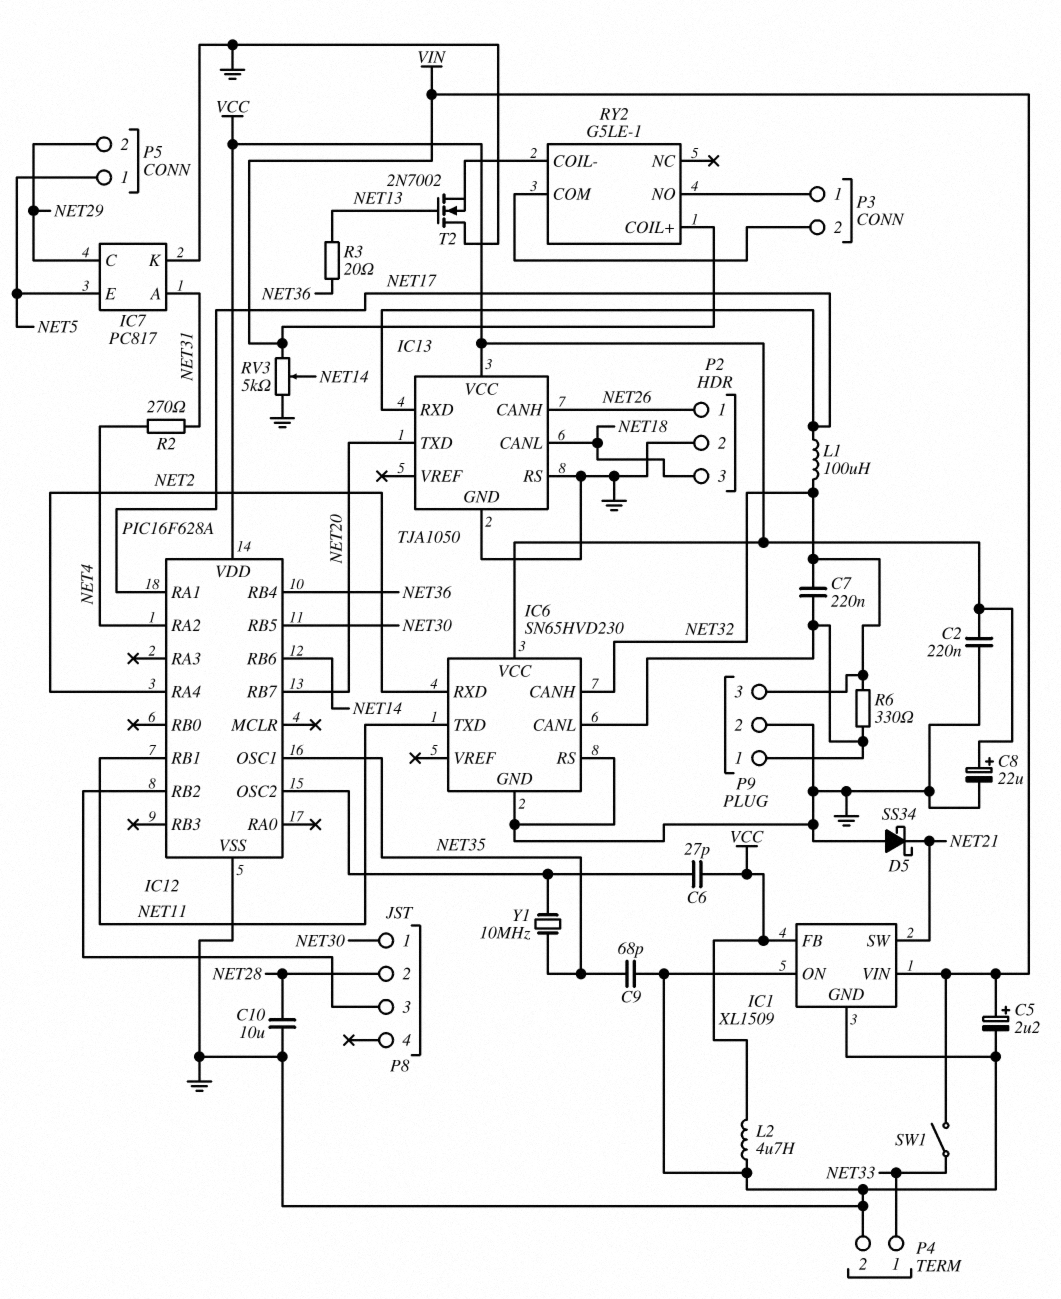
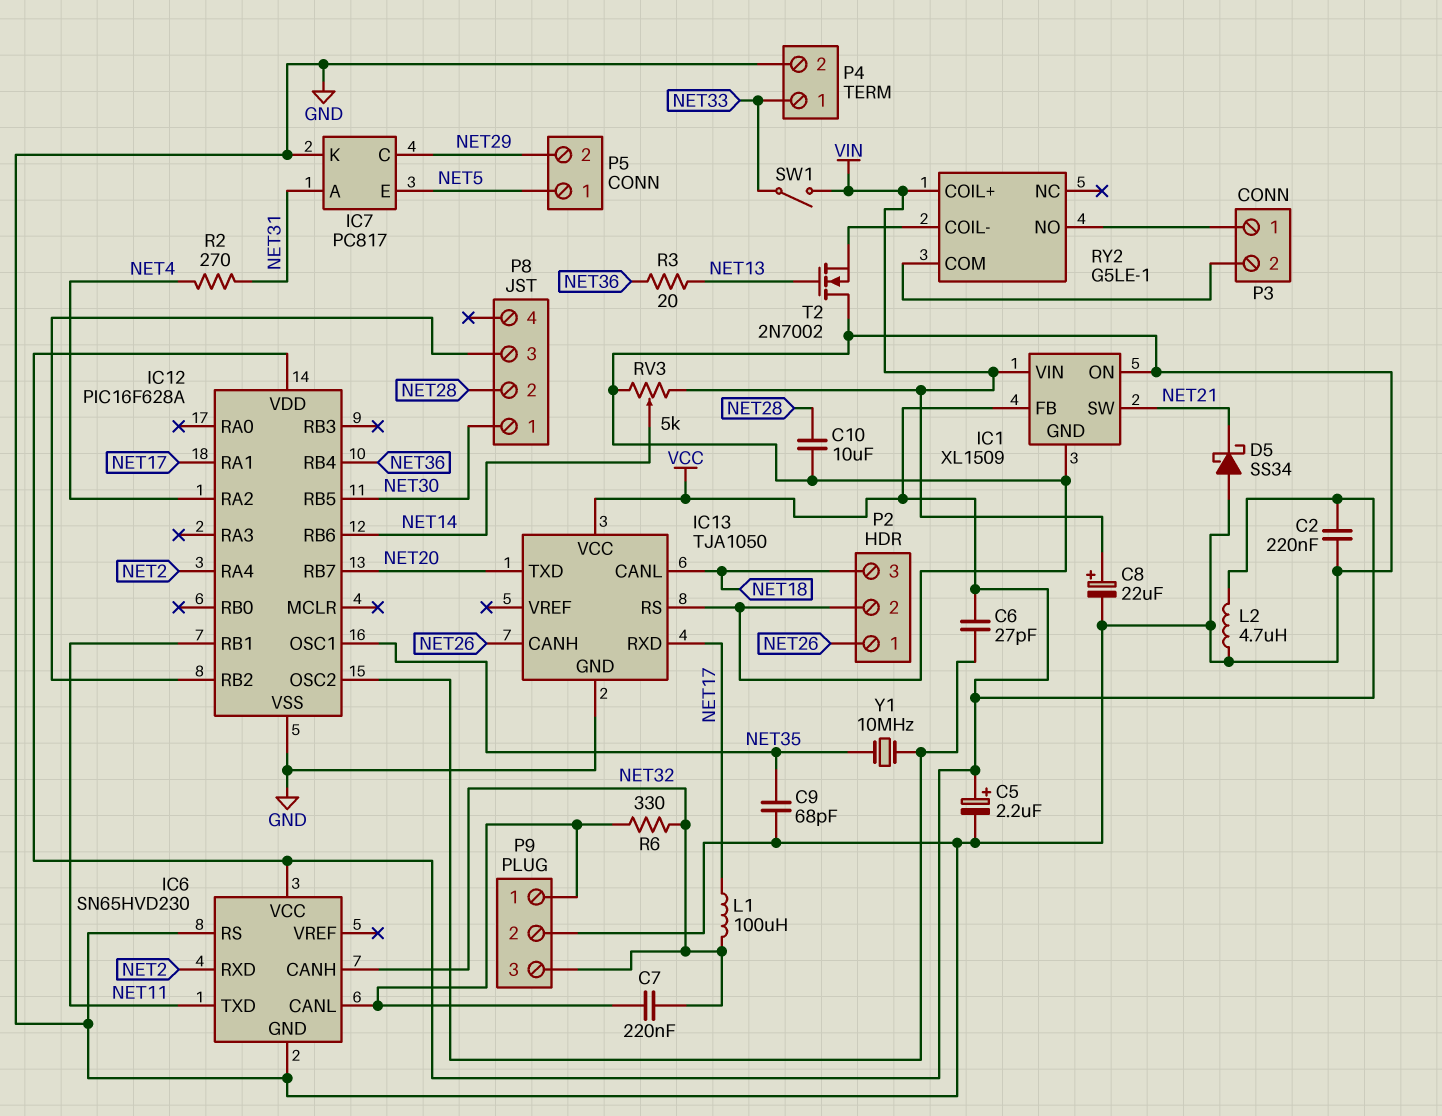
C5: 2.2uF (plus VIN, minus GND) -> 2.2uF (plus VCC, minus GND)
C8: 22uF (plus VCC, minus GND) -> 22uF (plus VIN, minus GND)

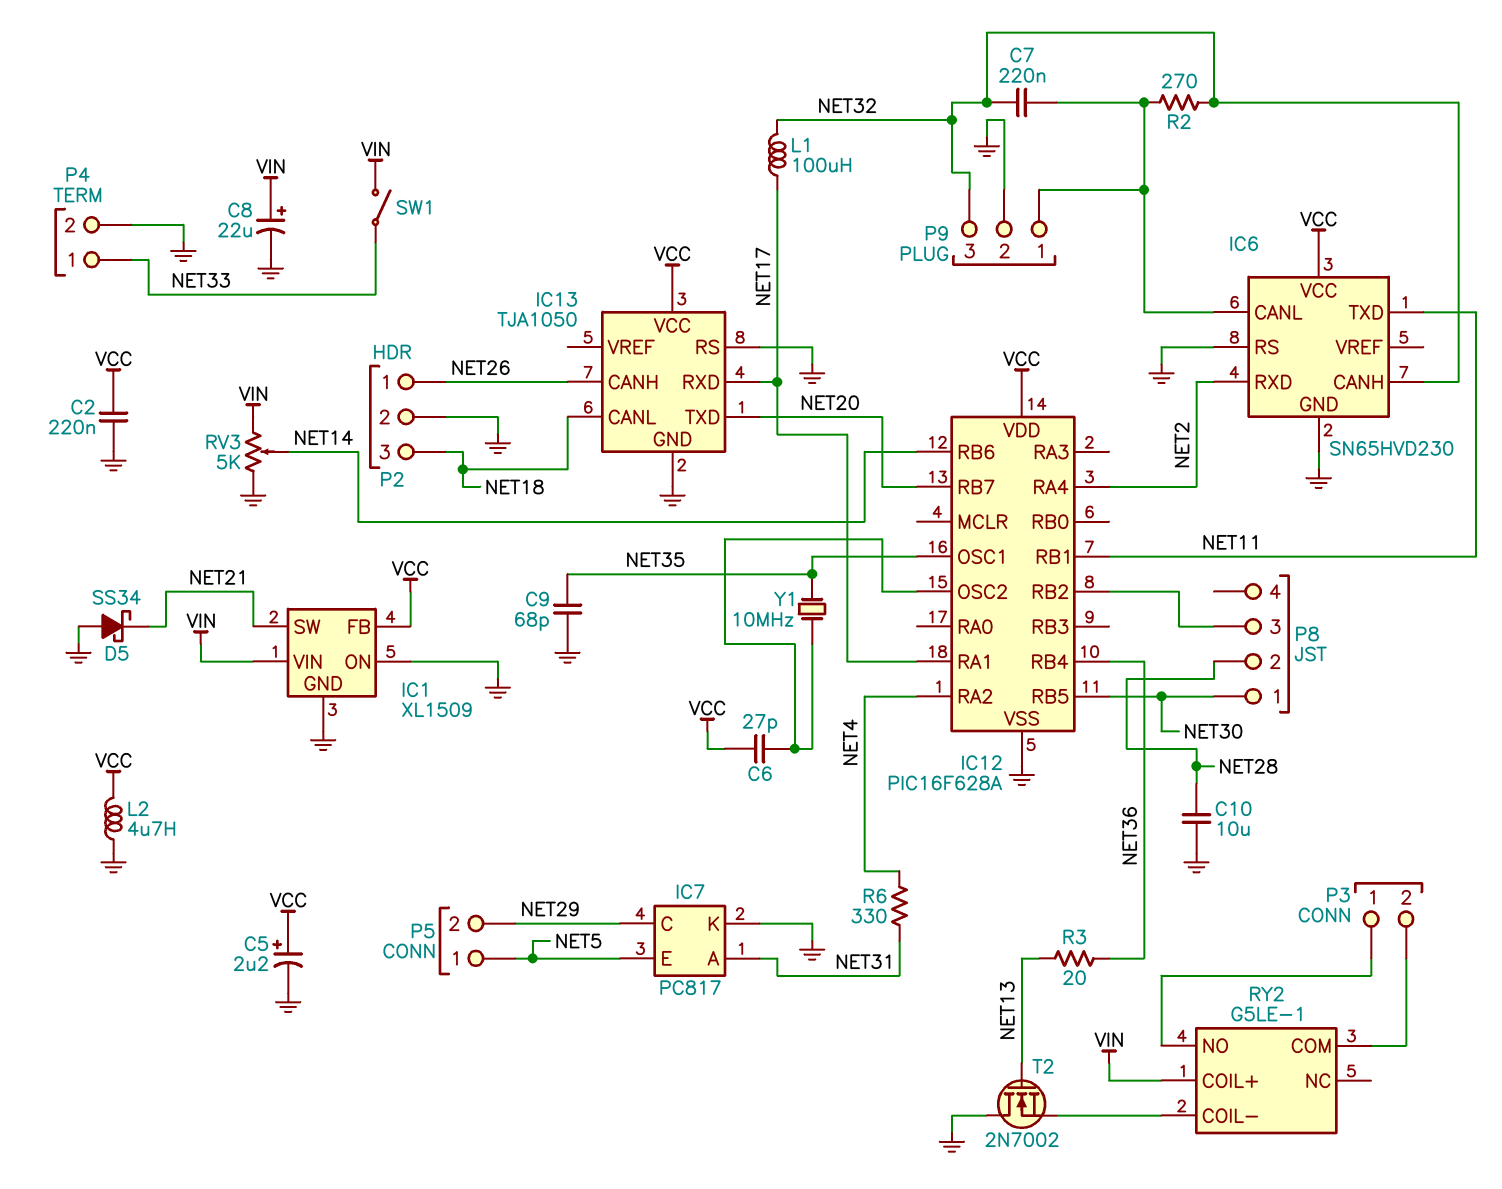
R2: 270 (NET4, NET31) -> 270 (IC6/CANL, NET32)
R6: 330 (IC6/CANL, NET32) -> 330 (NET4, NET31)

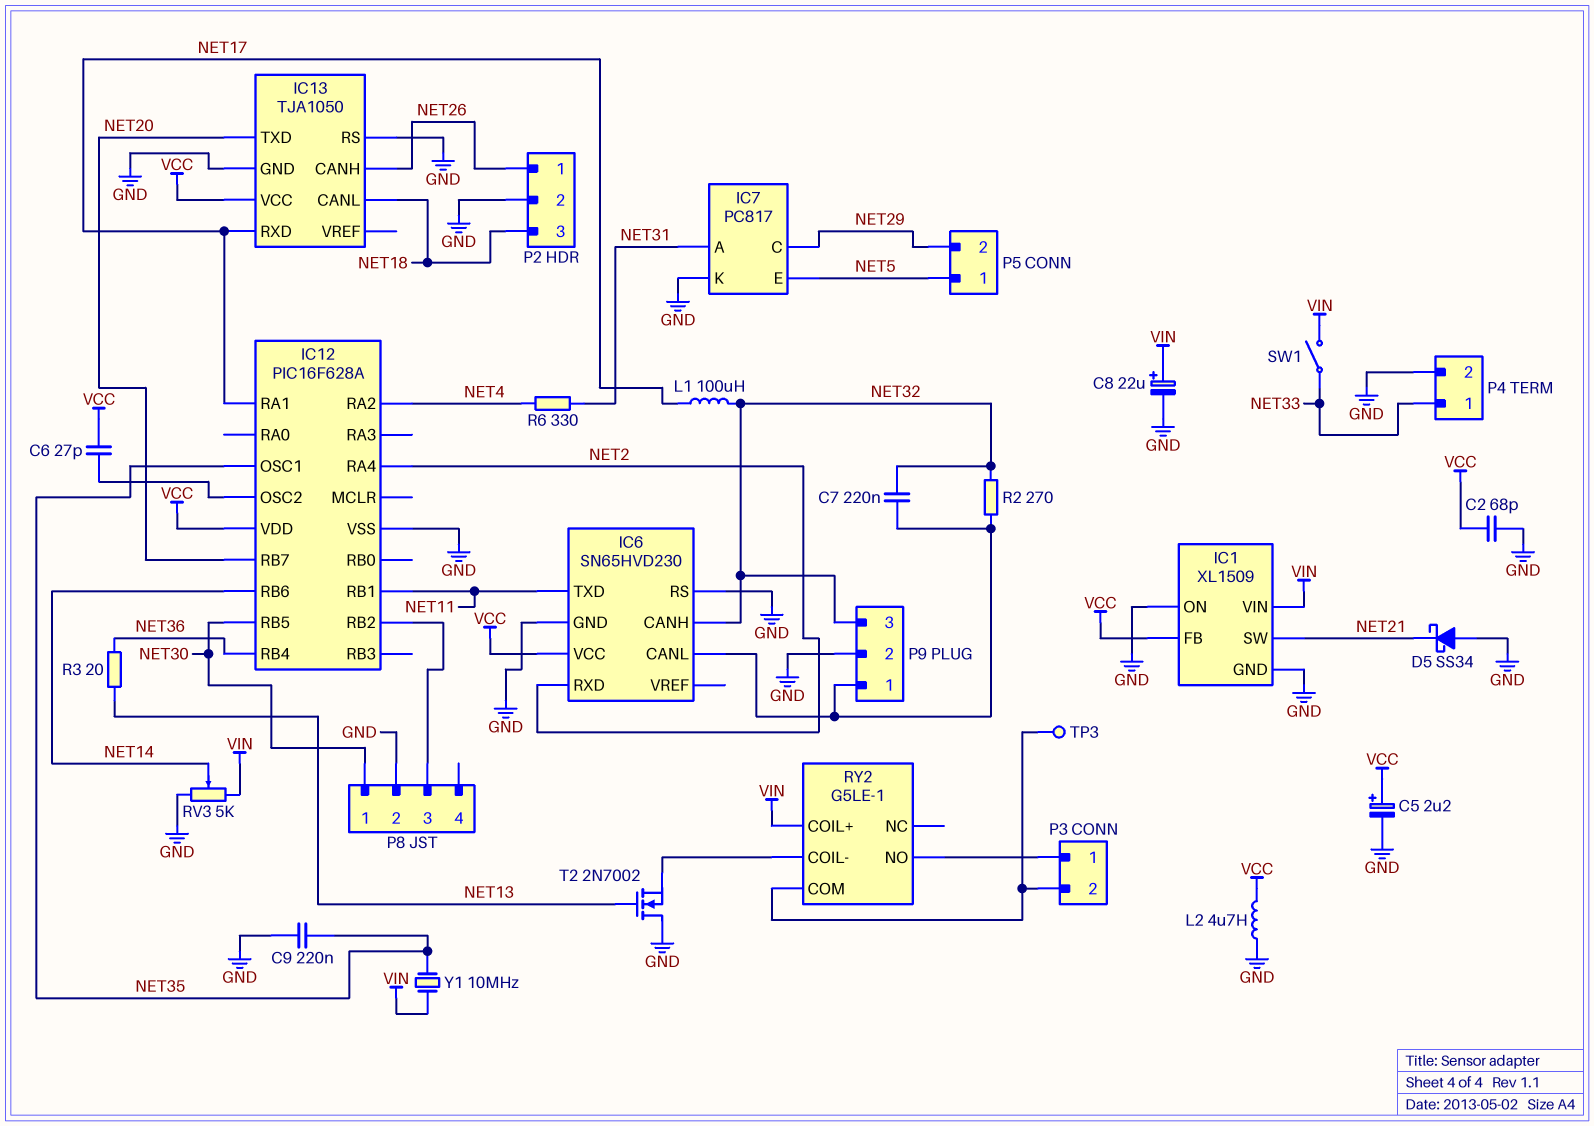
C2: 220nF (GND, VCC) -> 68pF (GND, VCC)
C9: 68pF (GND, NET35) -> 220nF (GND, NET35)
C10: 10uF (GND, NET28) -> none
P8 pin 2: NET28 -> GND
TP3: none -> test point (P3/2)
Y1: 10MHz (IC12/OSC2, NET35) -> 10MHz (NET35, VIN)

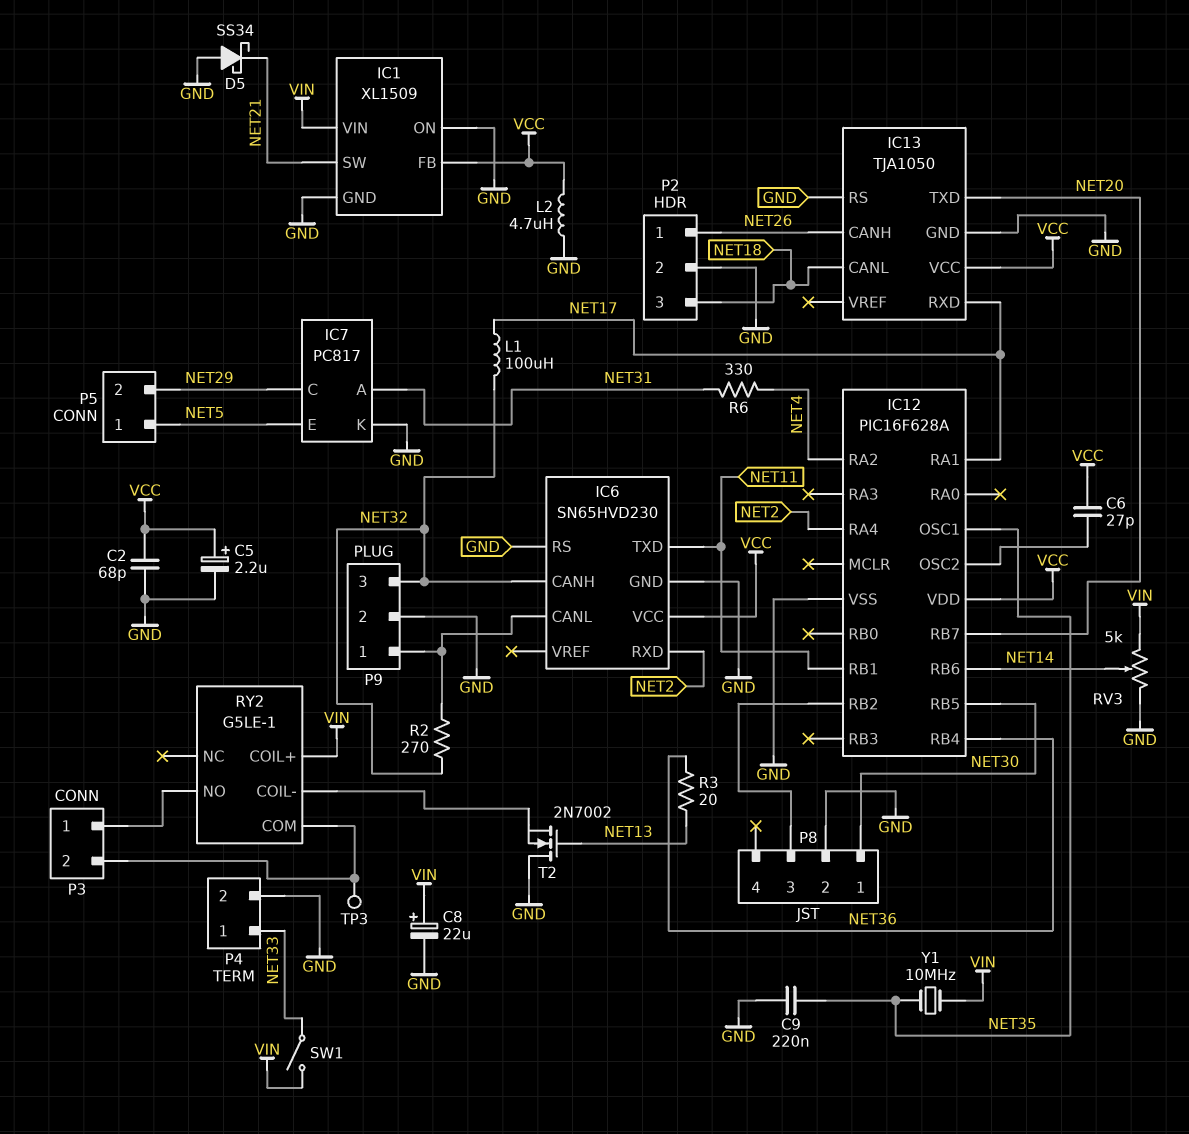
C7: 220nF (IC6/CANL, NET32) -> none

